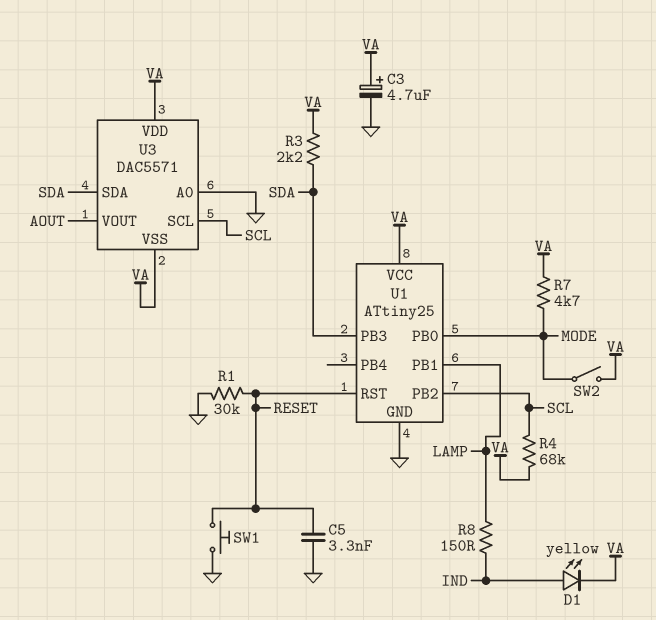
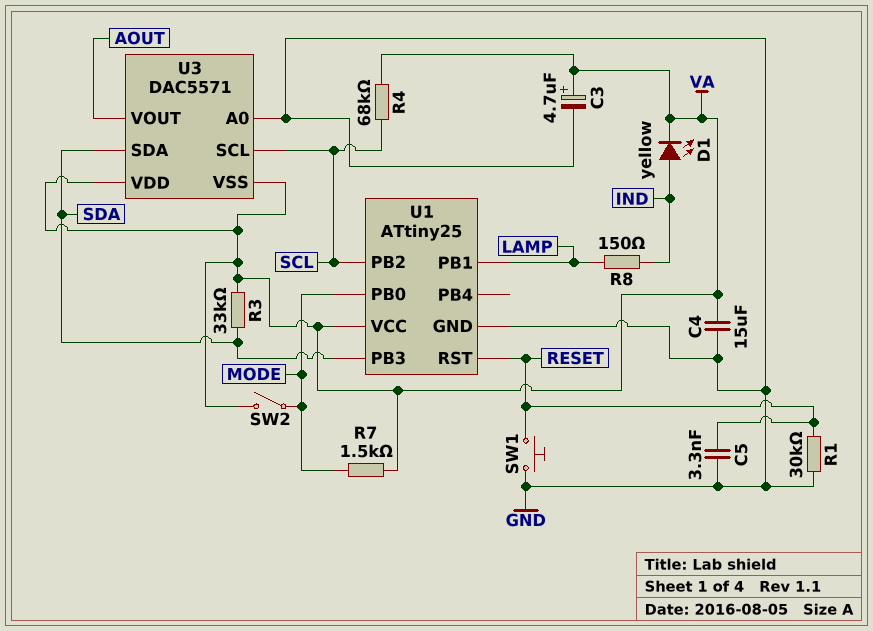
C4: none -> 15uF (GND, VA)
R3: 2.2k (SDA, VA) -> 33k (SDA, VA)
R7: 4.7k (MODE, VA) -> 1.5k (MODE, VA)

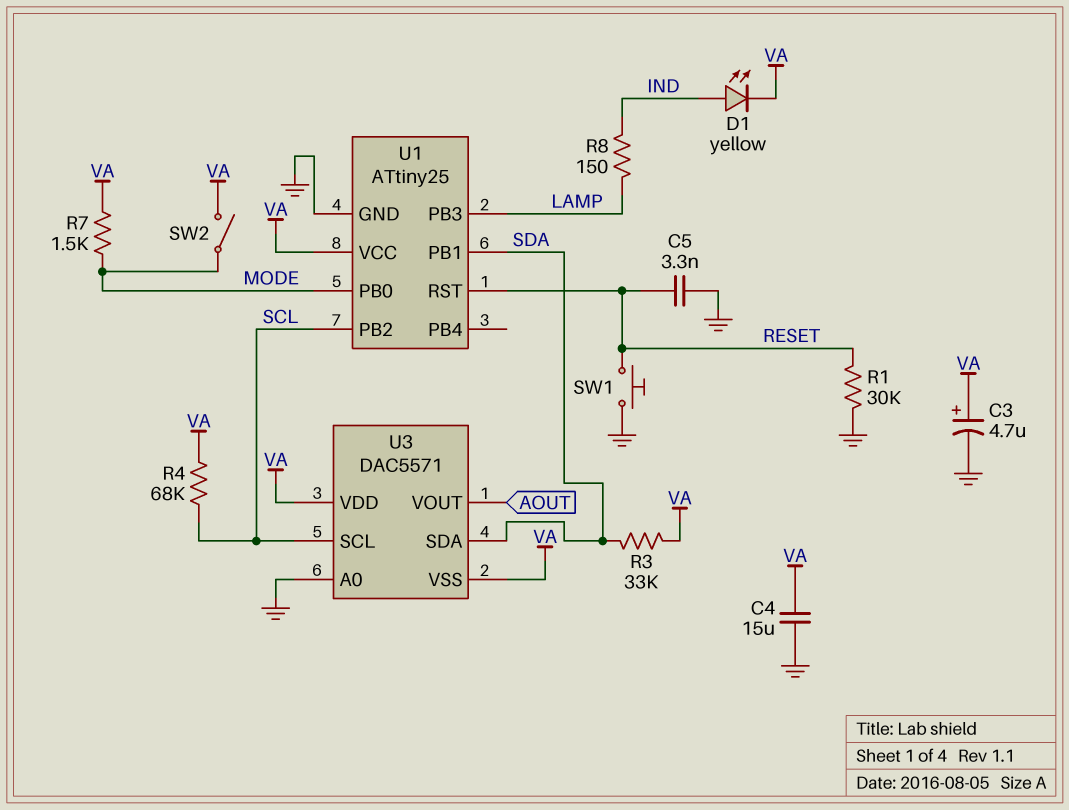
U1 pin PB1: LAMP -> SDA
U1 pin PB3: SDA -> LAMP

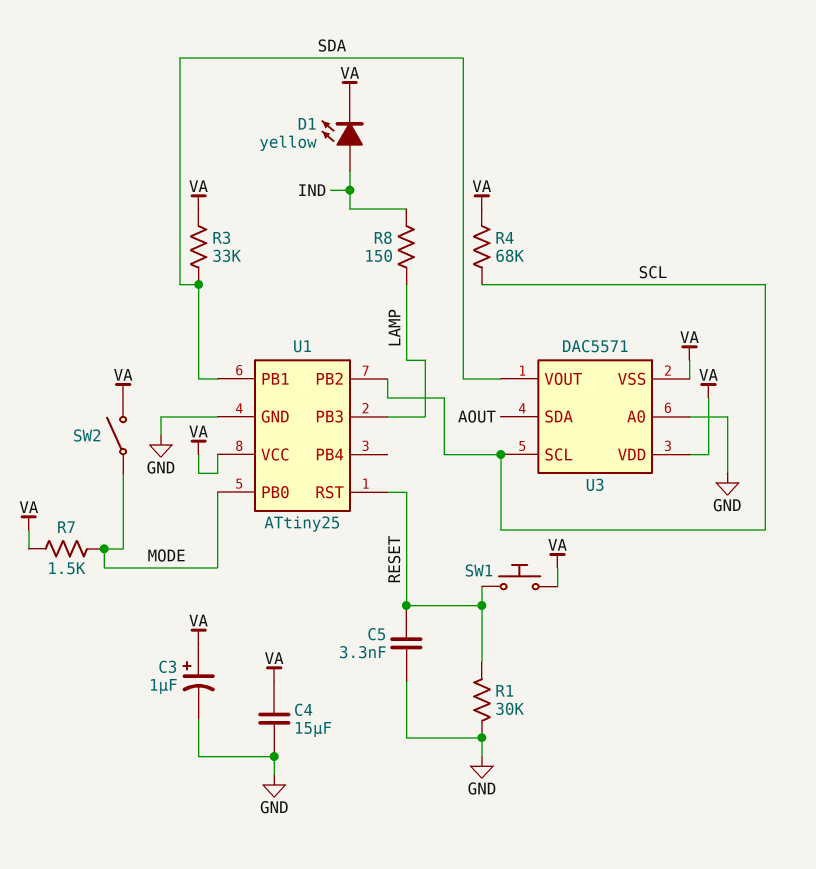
C3: 4.7uF (plus VA, minus GND) -> 1uF (plus VA, minus GND)
SW1: button (GND, RESET) -> button (RESET, VA)
U3 pin SDA: SDA -> AOUT
U3 pin VOUT: AOUT -> SDA

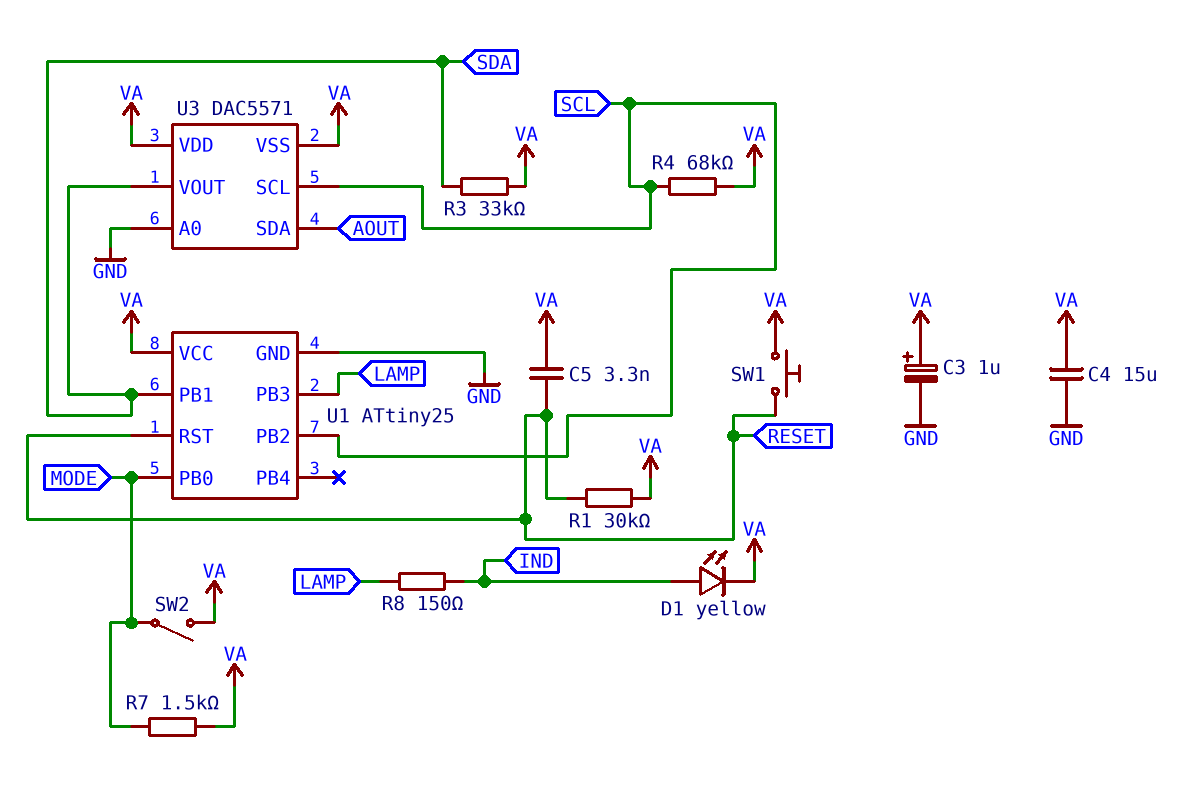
C5: 3.3nF (GND, RESET) -> 3.3nF (RESET, VA)
R1: 30k (GND, RESET) -> 30k (RESET, VA)

